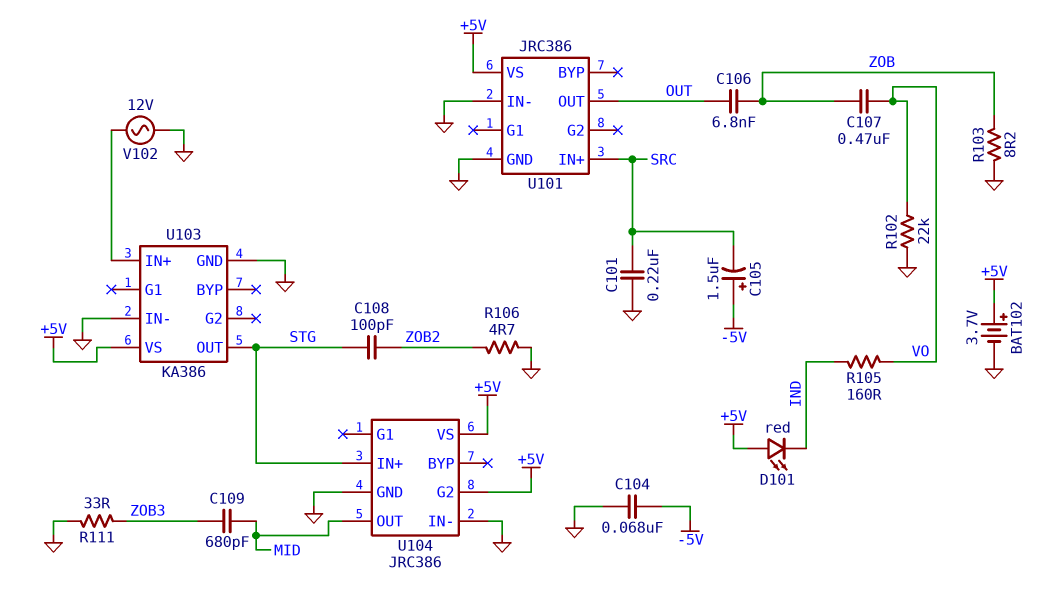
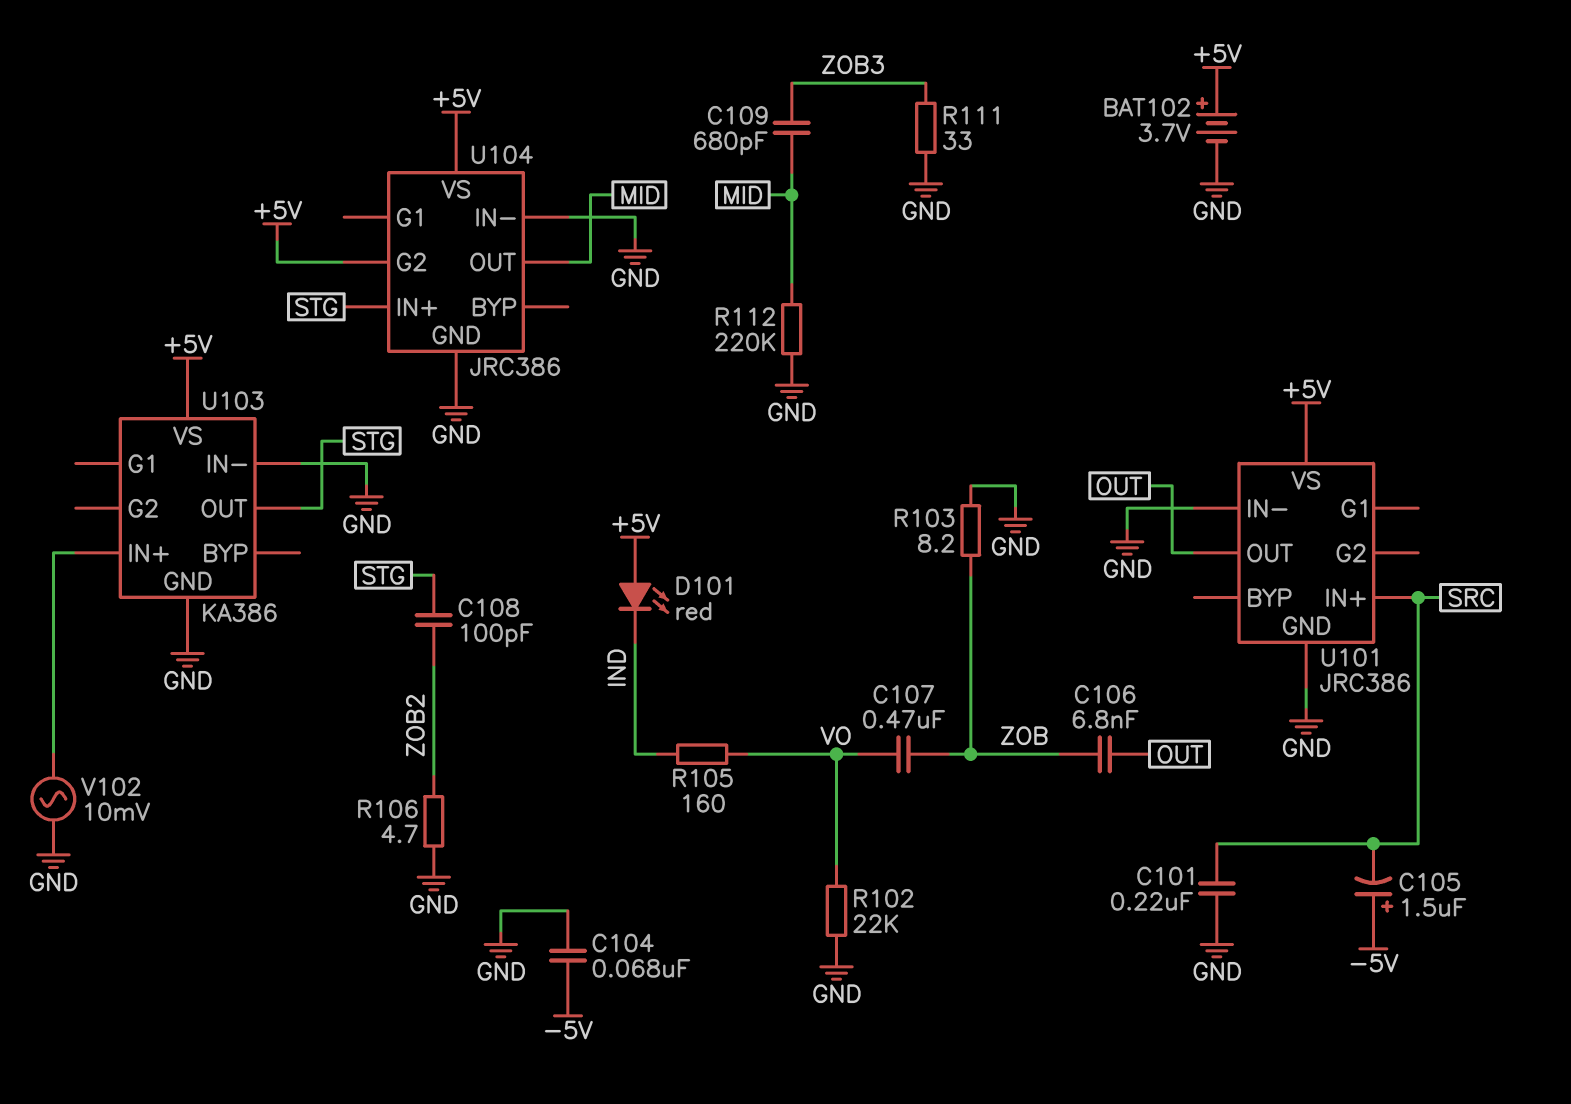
R112: none -> 220k (GND, MID)
V102: AC 12V (GND, U103/IN+) -> AC 10mV (GND, U103/IN+)

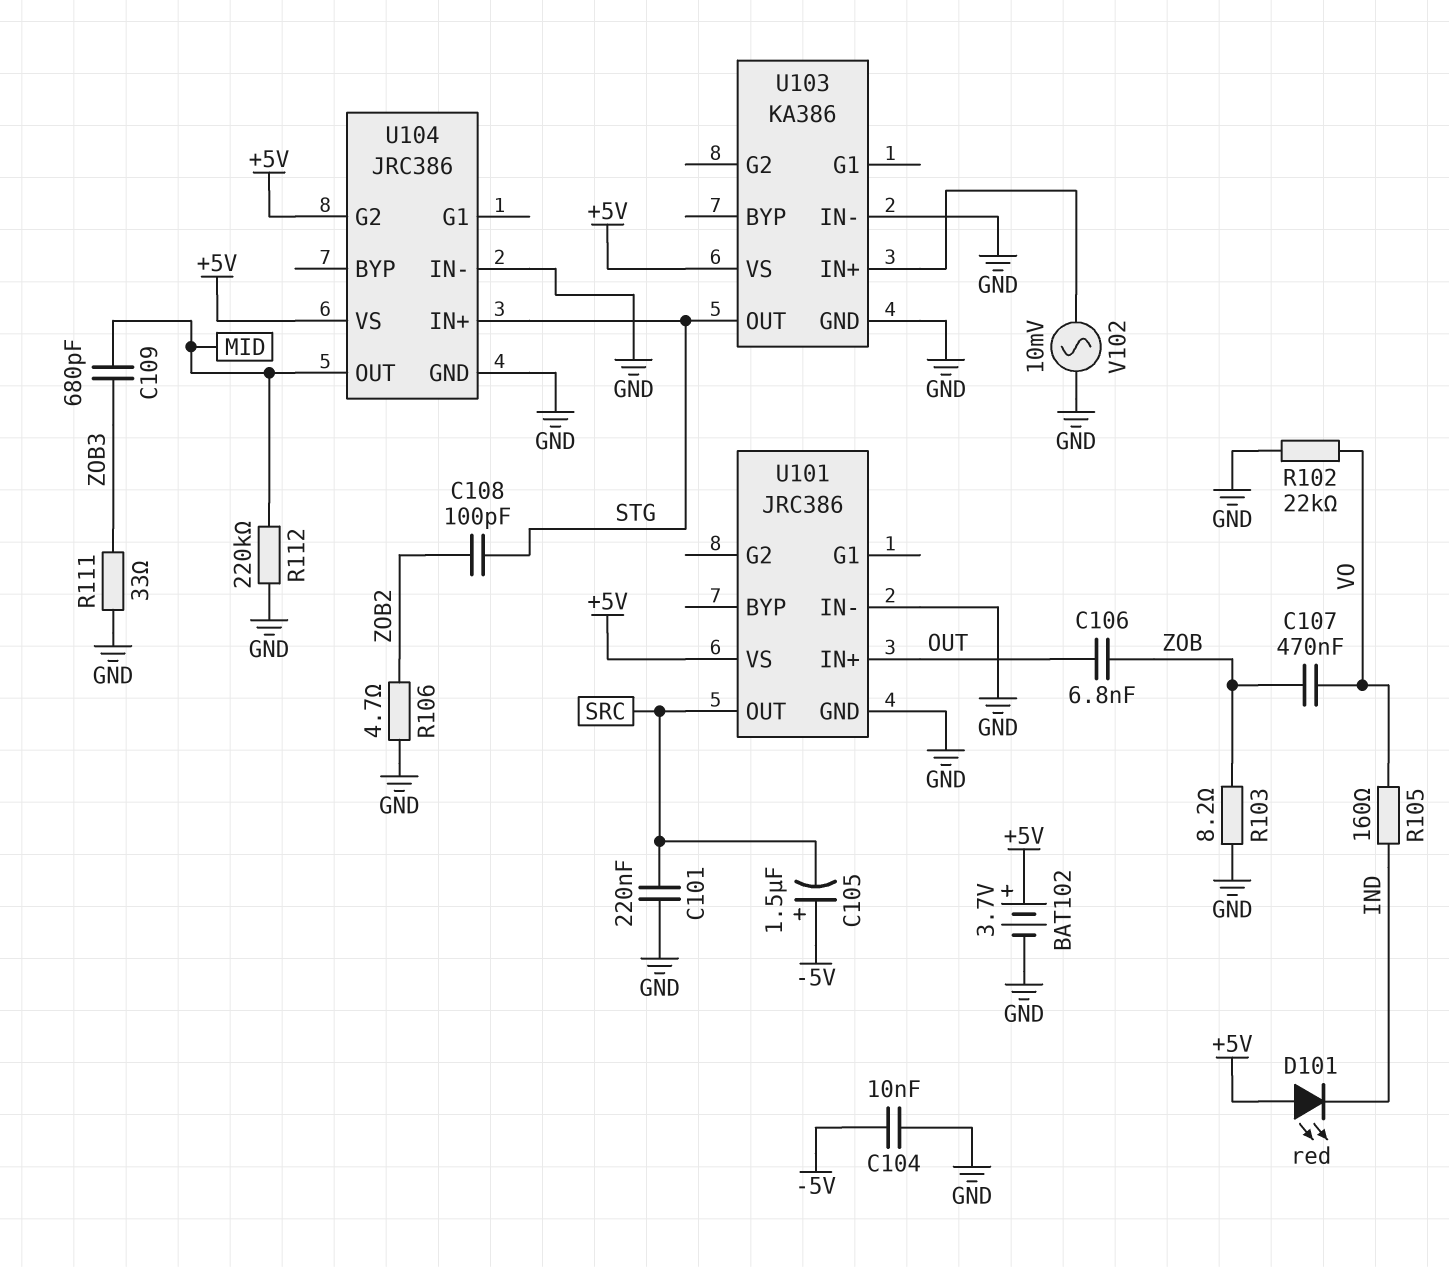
C104: 68nF (-5V, GND) -> 10nF (-5V, GND)
U101 pin IN+: SRC -> OUT
U101 pin OUT: OUT -> SRC

